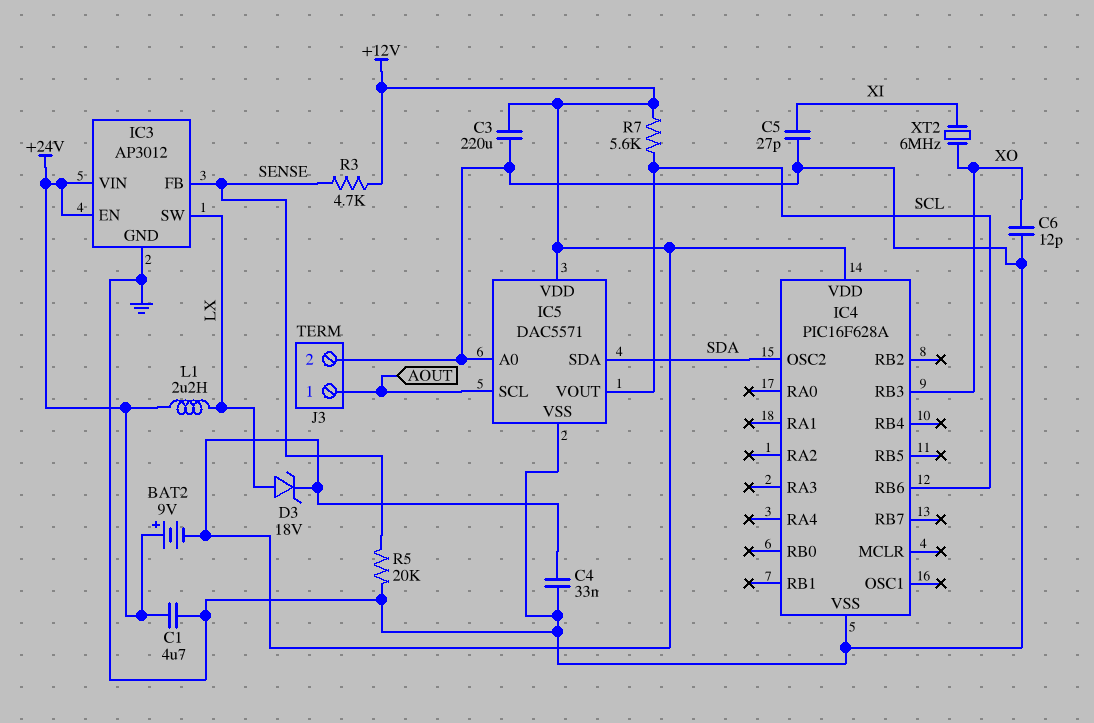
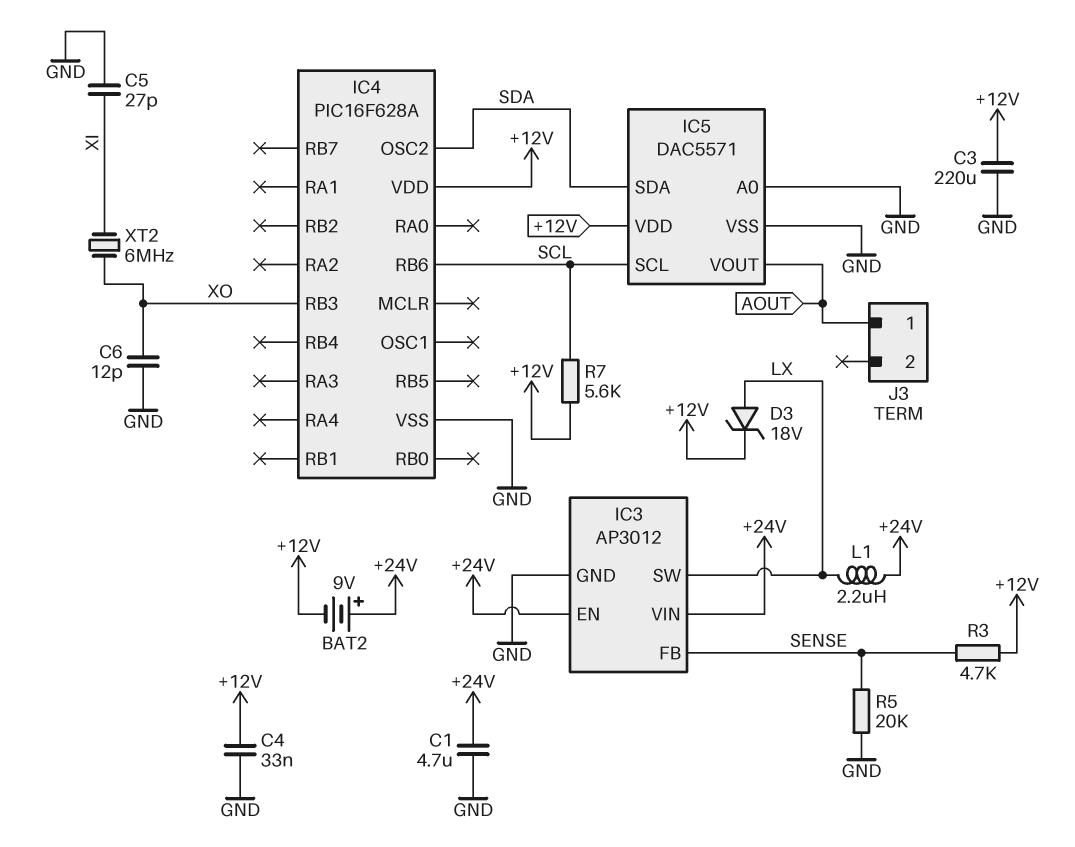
IC5 pin SCL: AOUT -> SCL
IC5 pin VOUT: SCL -> AOUT
J3 pin 2: GND -> none

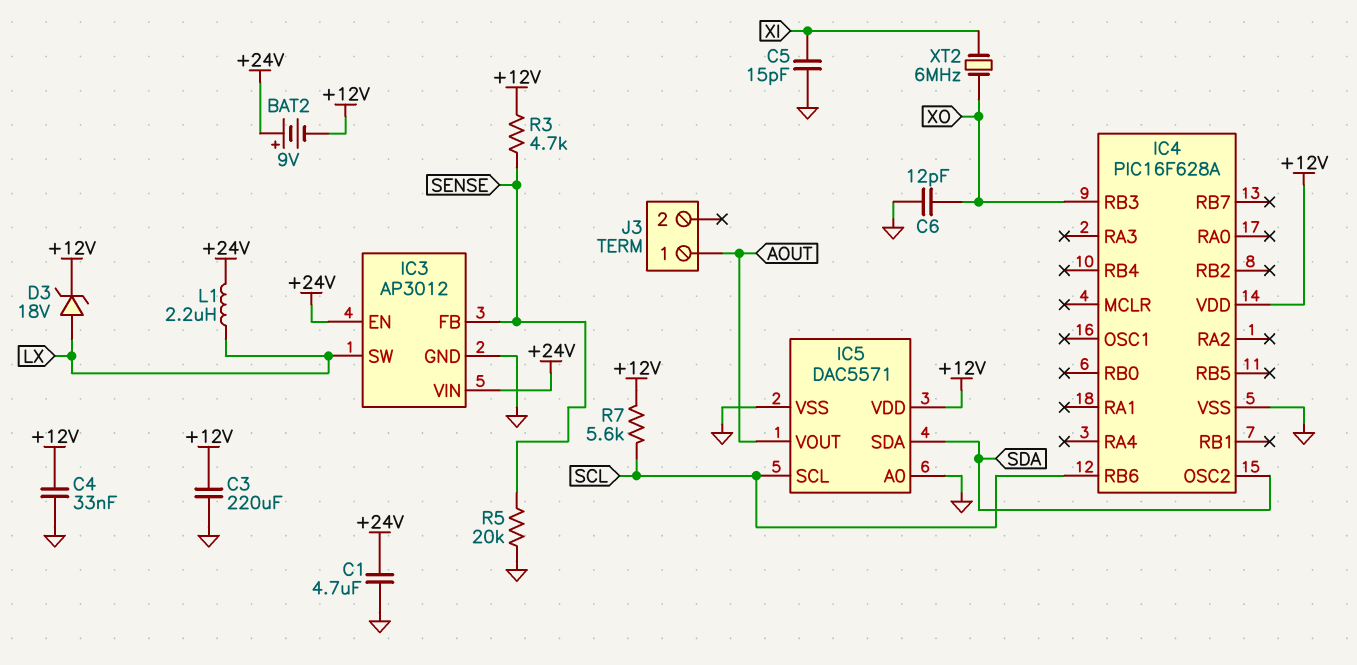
C5: 27pF (GND, XI) -> 15pF (GND, XI)

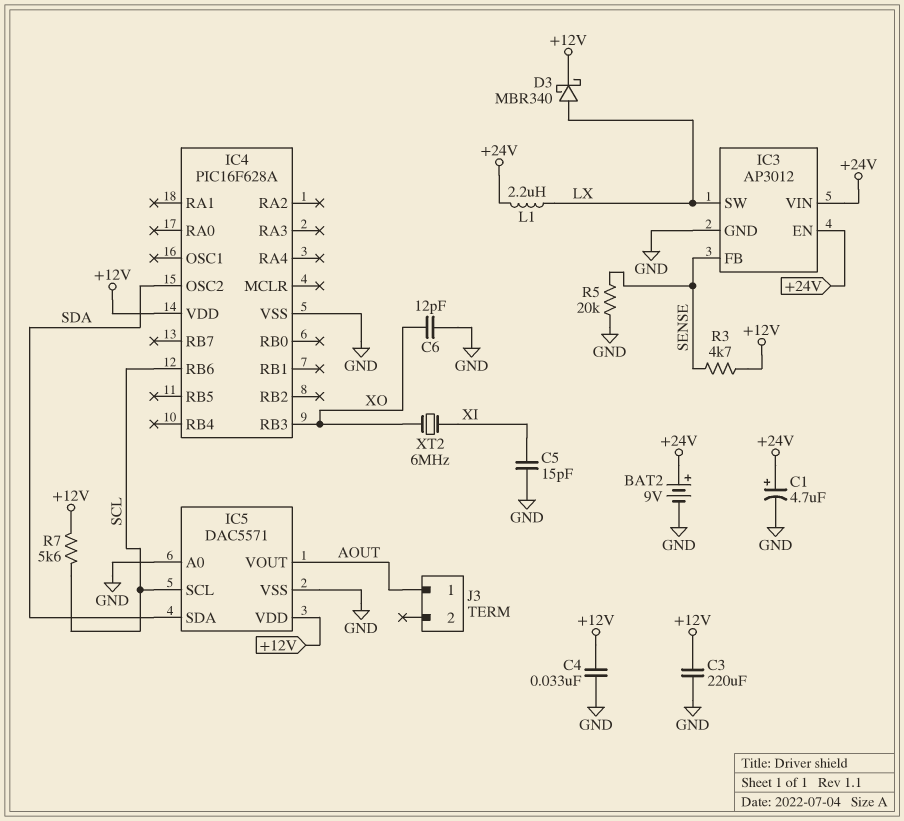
BAT2: 9V (plus +24V, minus +12V) -> 9V (plus +24V, minus GND)
C1: 4.7uF (+24V, GND) -> 4.7uF (plus +24V, minus GND)
D3: zener 18V (A LX, K +12V) -> schottky MBR340 (A LX, K +12V)

